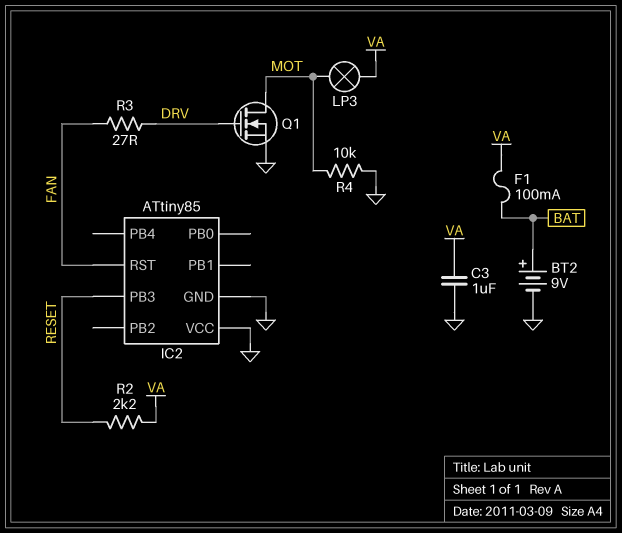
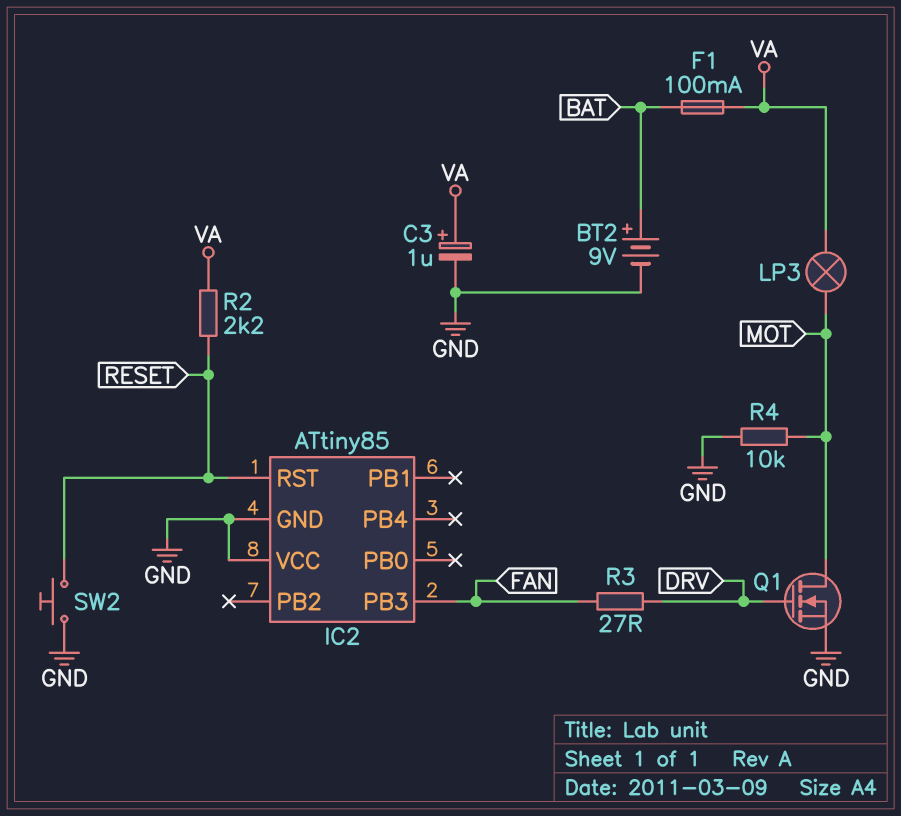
C3: 1uF (GND, VA) -> 1uF (plus VA, minus GND)
IC2 pin PB3: RESET -> FAN
IC2 pin RST: FAN -> RESET
SW2: none -> button (GND, RESET)

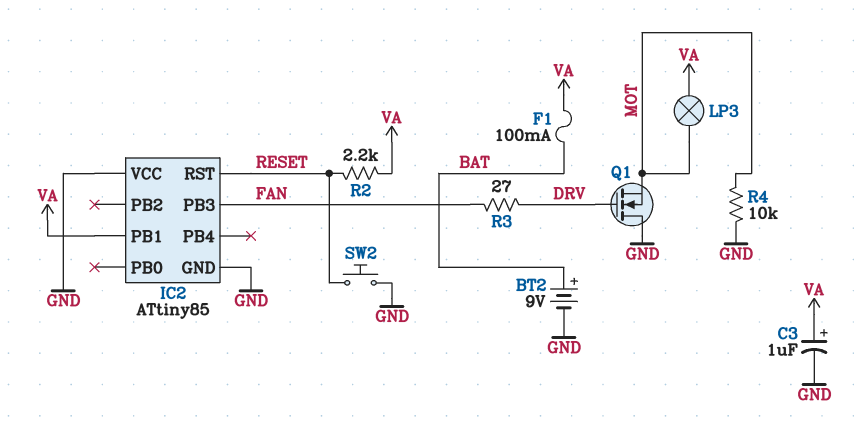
IC2 pin PB1: none -> VA
Q1: NMOS (G DRV, D MOT, S GND) -> NMOS (G DRV, D GND, S MOT)

